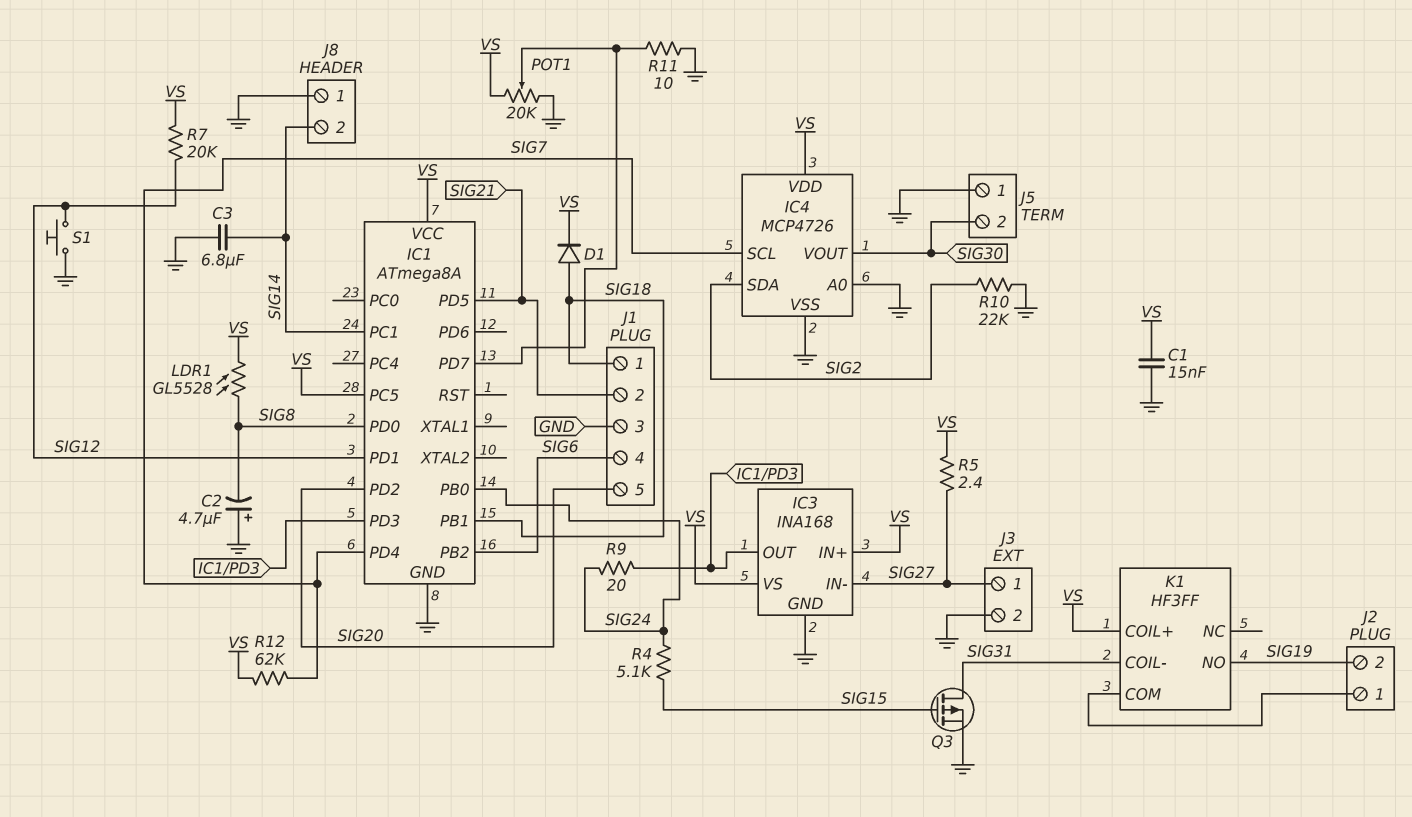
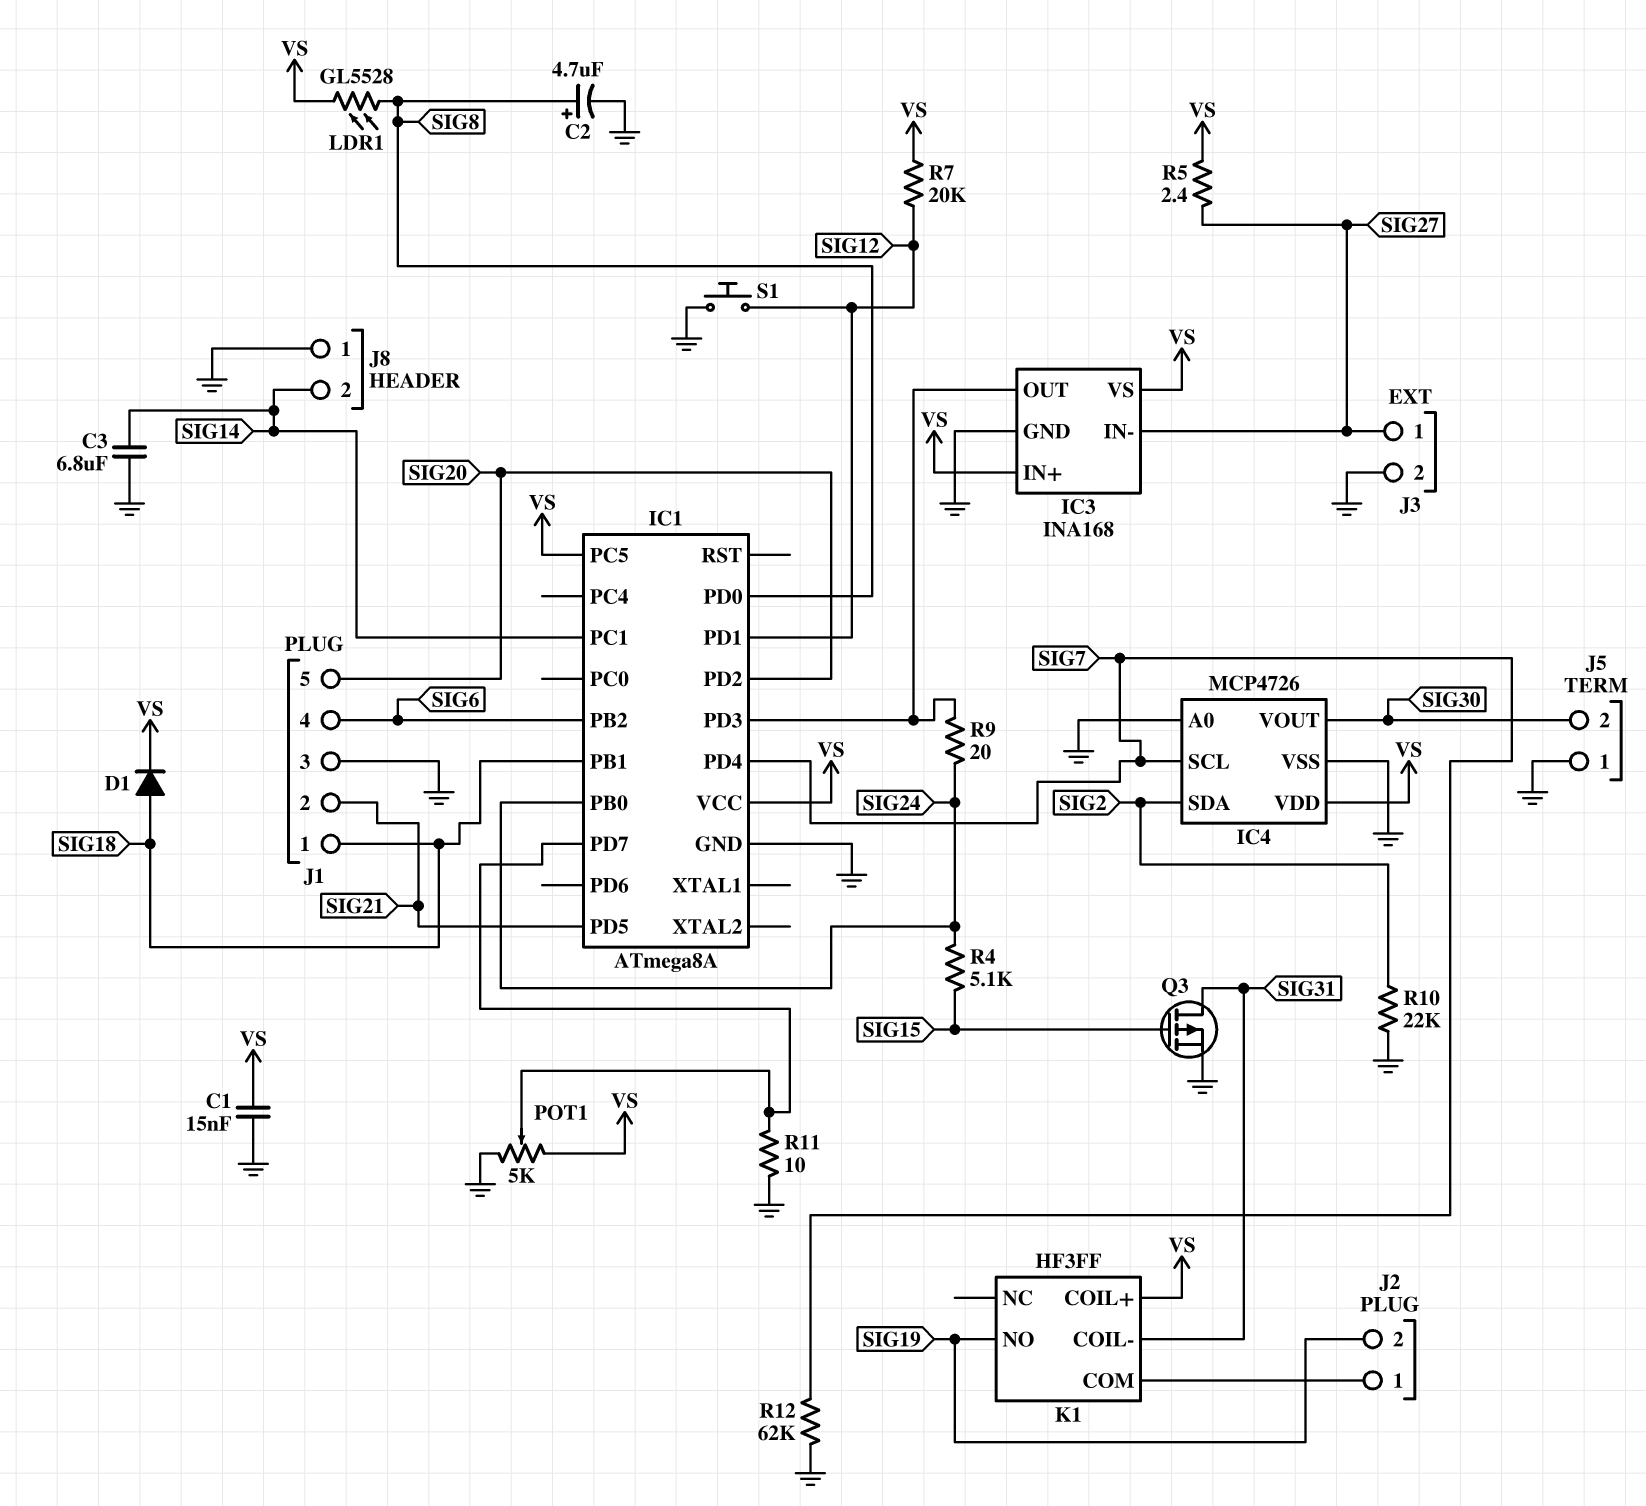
C2: 4.7uF (plus GND, minus SIG8) -> 4.7uF (plus SIG8, minus GND)
POT1: 20k (GND, VS, wiper IC1/PD7) -> 5k (GND, VS, wiper IC1/PD7)
R12: 62k (SIG7, VS) -> 62k (GND, SIG7)

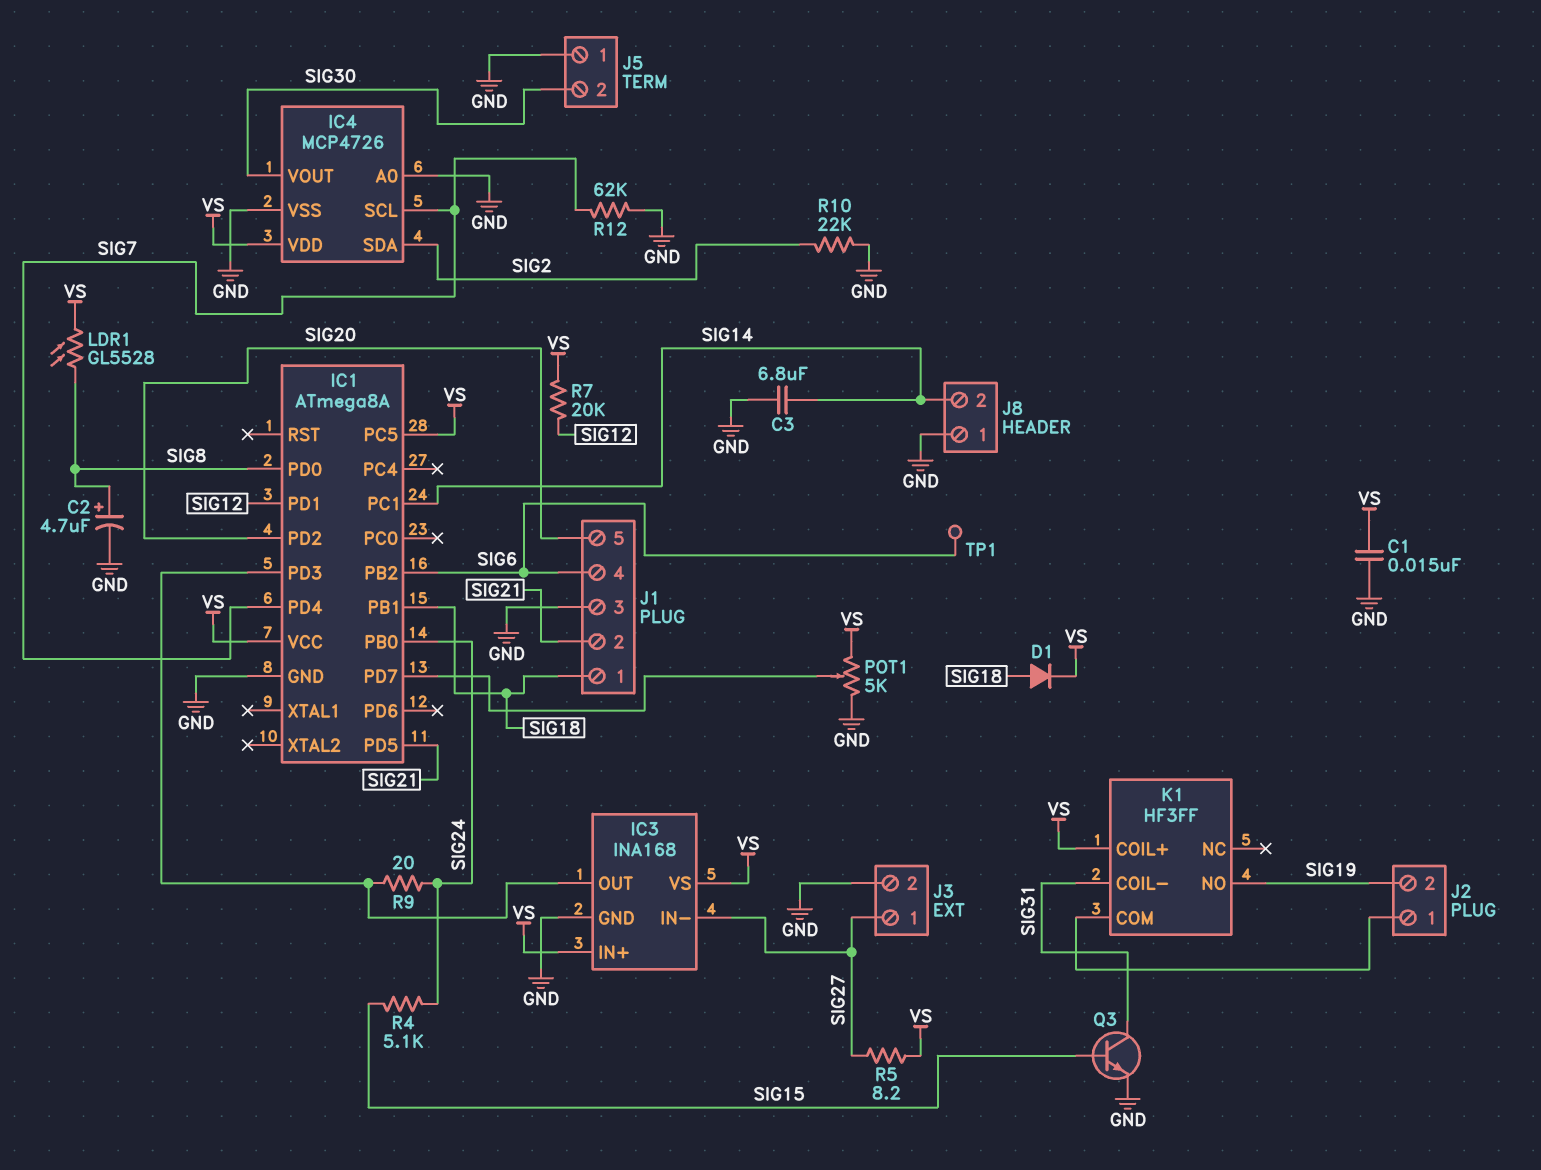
Q3: PMOS (G SIG15, D SIG31, S GND) -> NPN (B SIG15, C SIG31, E GND)
R5: 2.4 (SIG27, VS) -> 8.2 (SIG27, VS)
R11: 10 (GND, IC1/PD7) -> none
S1: button (GND, SIG12) -> none
TP1: none -> test point (SIG6)

